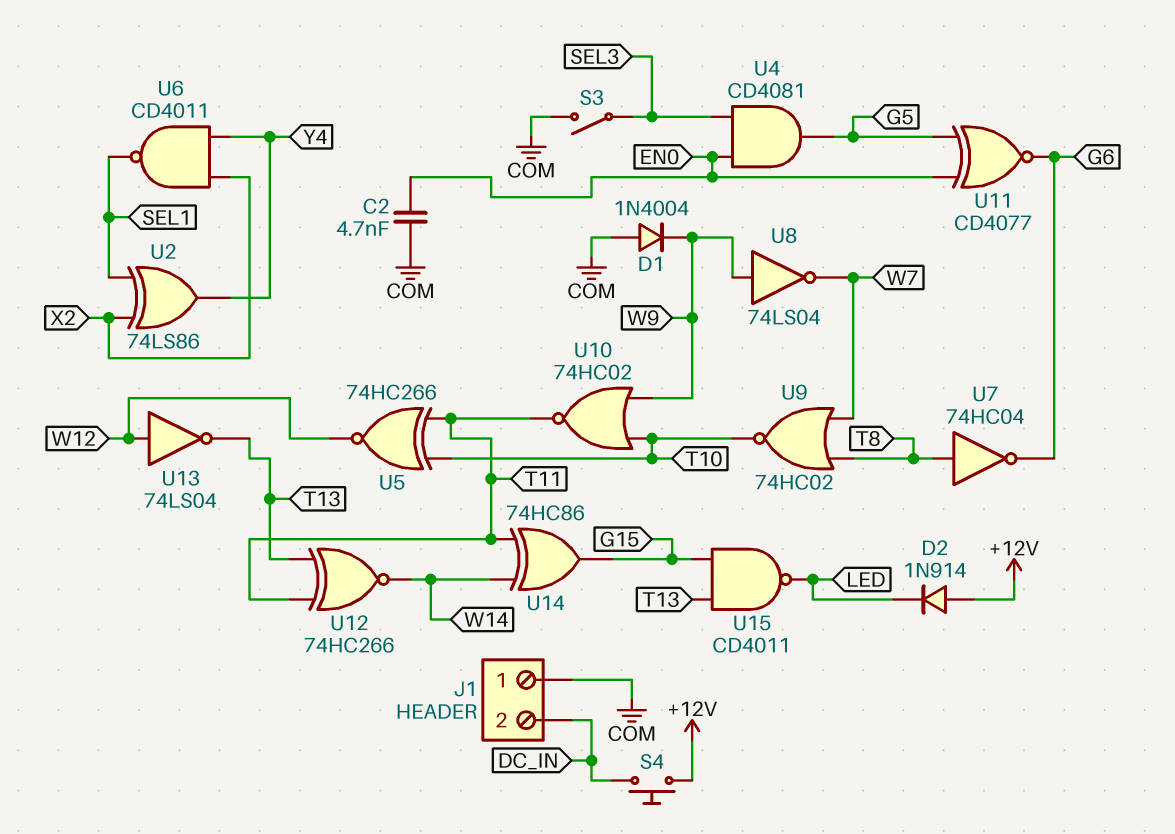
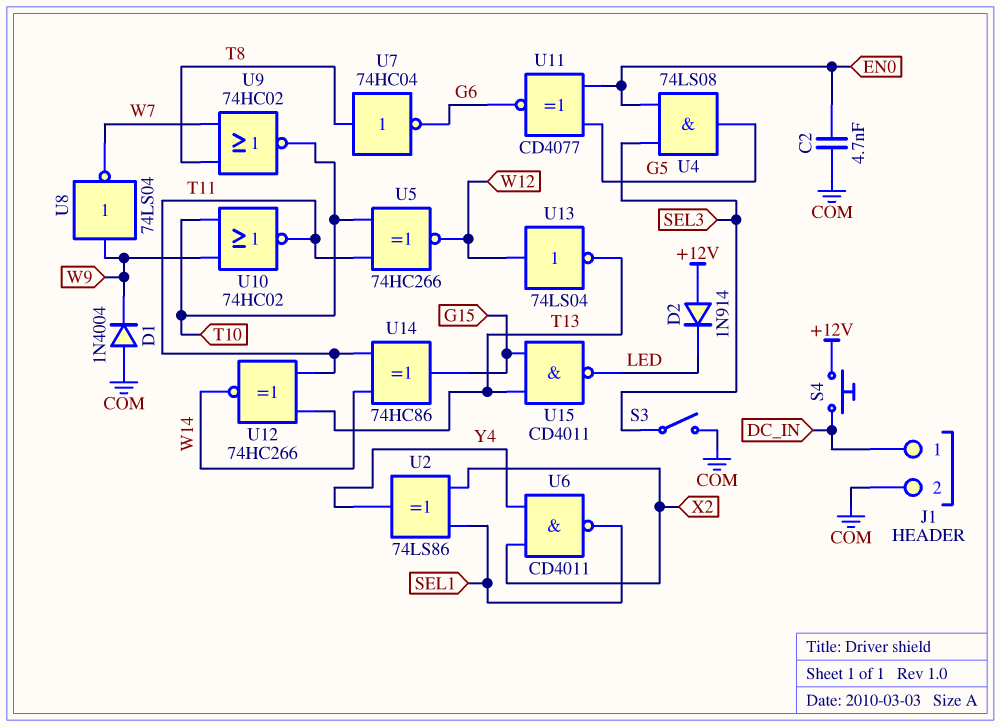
J1 pin 1: COM -> DC_IN
J1 pin 2: DC_IN -> COM
U4: AND CD4081 (in EN0, in SEL3, out G5) -> AND 74LS08 (in EN0, in SEL3, out G5)

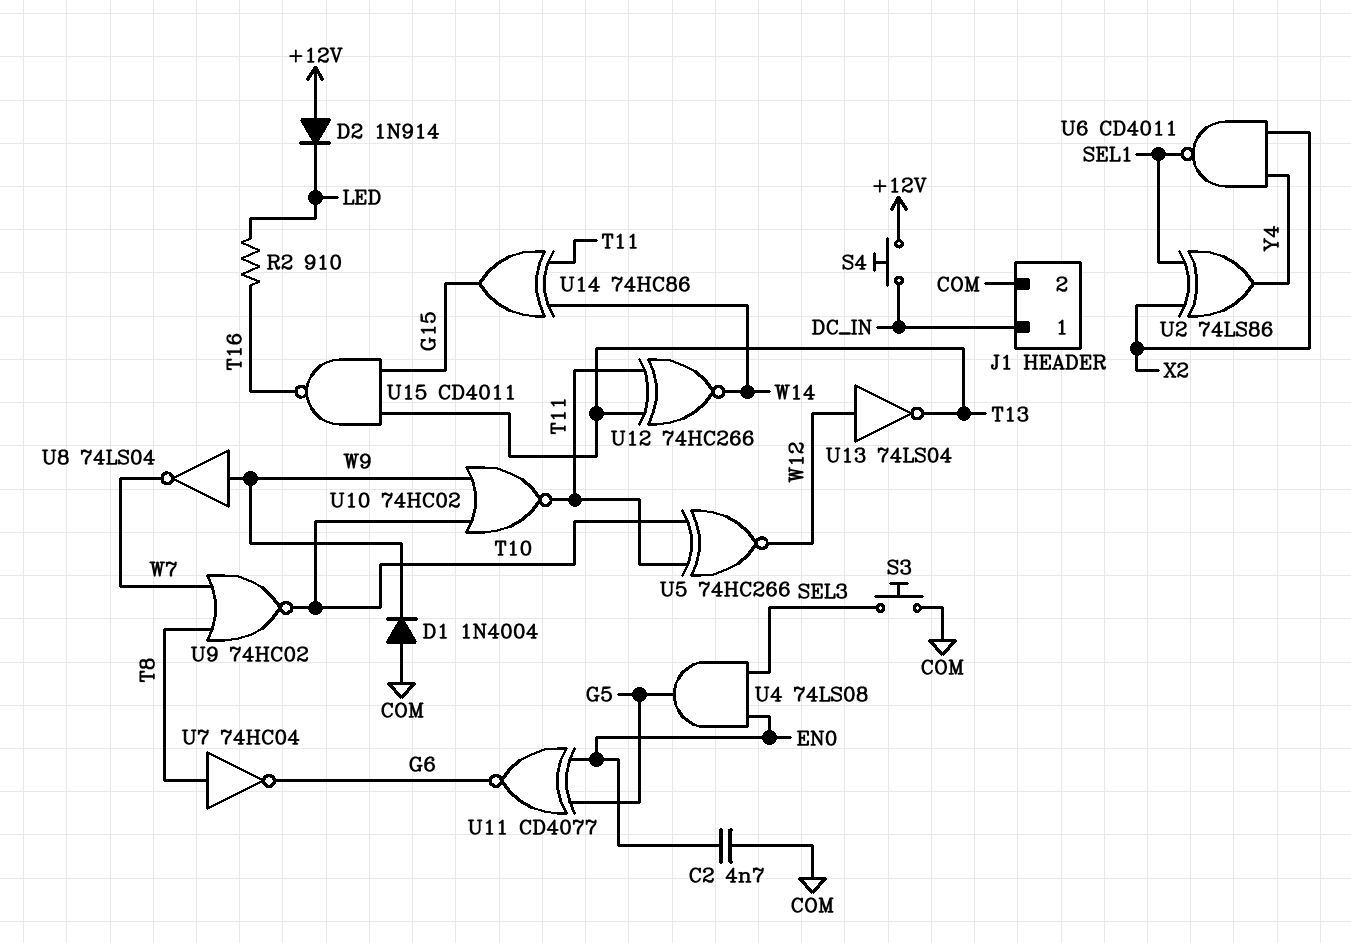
R2: none -> 910 (LED, T16)
S3: switch (COM, SEL3) -> button (COM, SEL3)
U15: NAND CD4011 (in G15, in T13, out LED) -> NAND CD4011 (in G15, in T13, out T16)

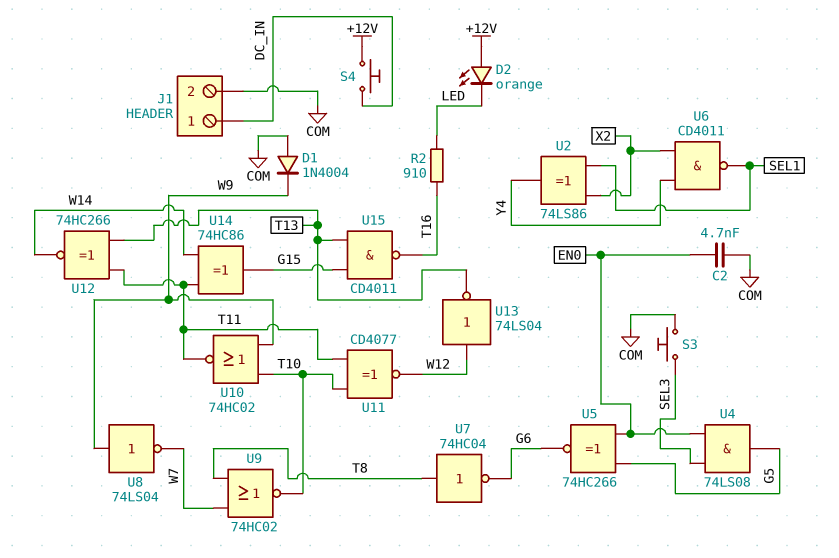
D2: diode 1N914 (A +12V, K LED) -> LED orange (A +12V, K LED)
U5: XNOR 74HC266 (in T10, in T11, out W12) -> XNOR 74HC266 (in EN0, in G5, out G6)
U11: XNOR CD4077 (in EN0, in G5, out G6) -> XNOR CD4077 (in T10, in T11, out W12)

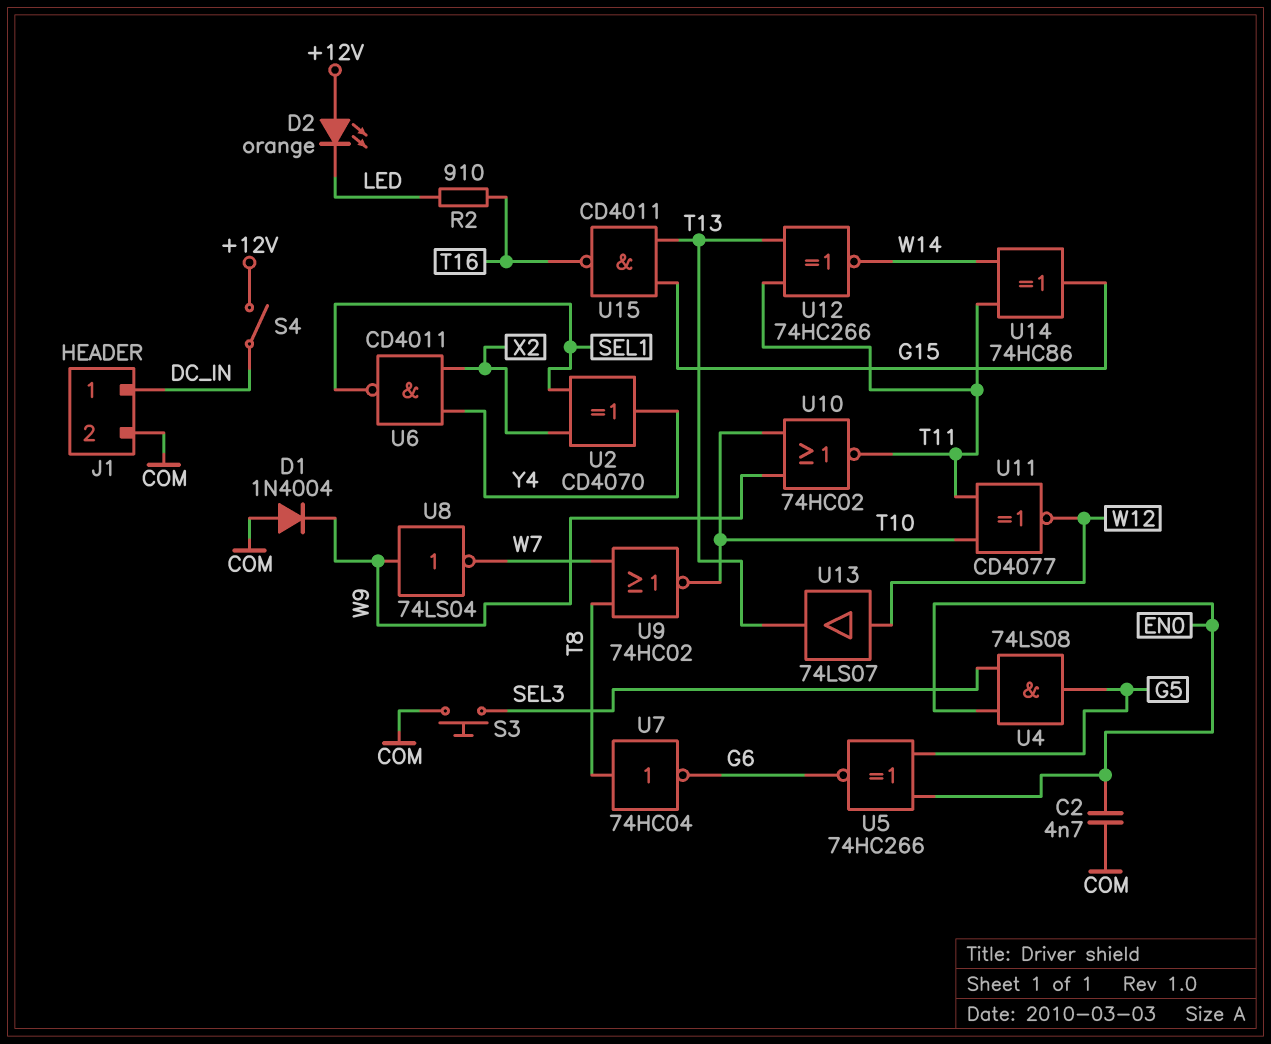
S4: button (+12V, DC_IN) -> switch (+12V, DC_IN)
U2: XOR 74LS86 (in SEL1, in X2, out Y4) -> XOR CD4070 (in SEL1, in X2, out Y4)
U13: NOT 74LS04 (in W12, out T13) -> buffer 74LS07 (in W12, out T13)

